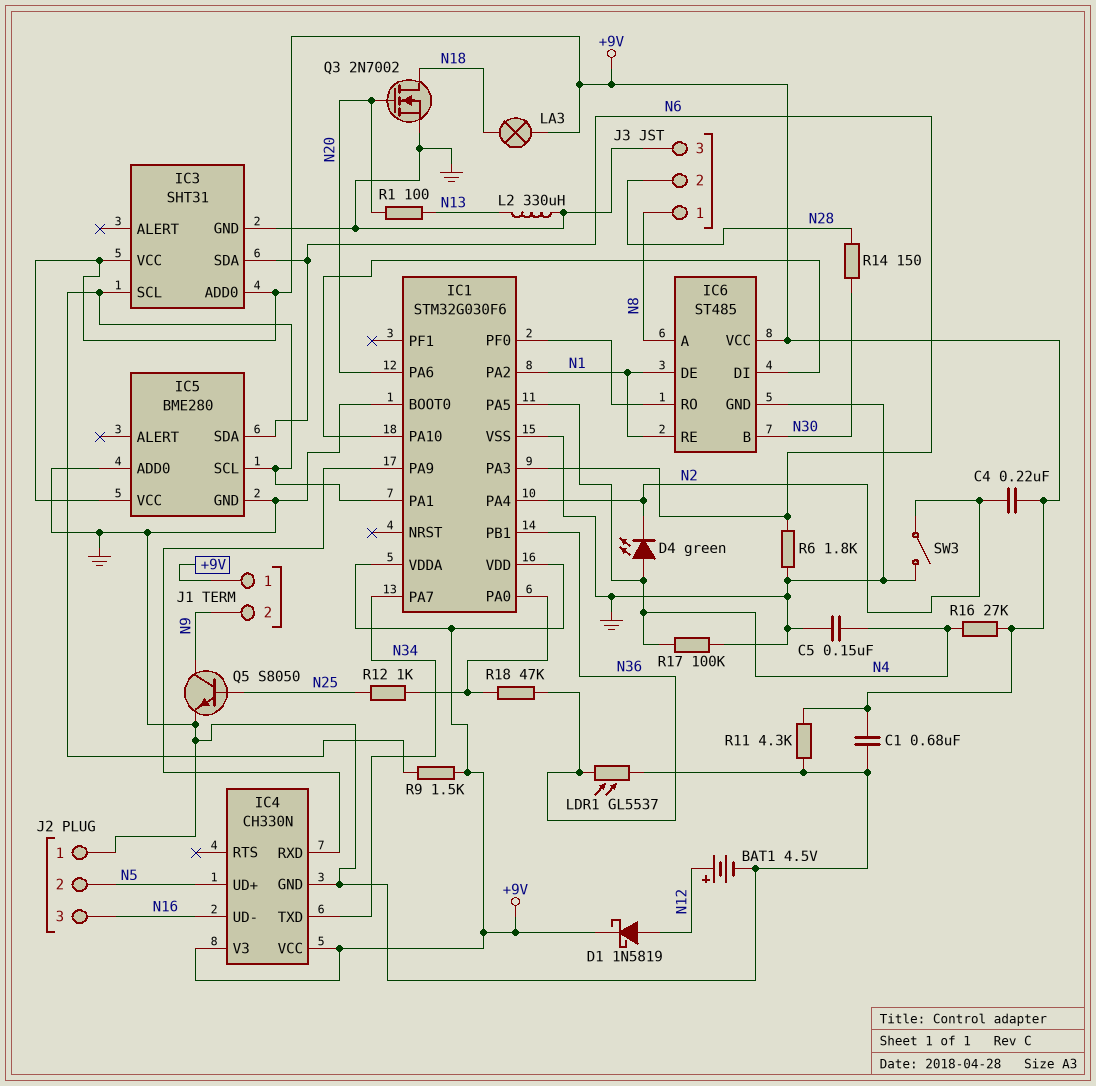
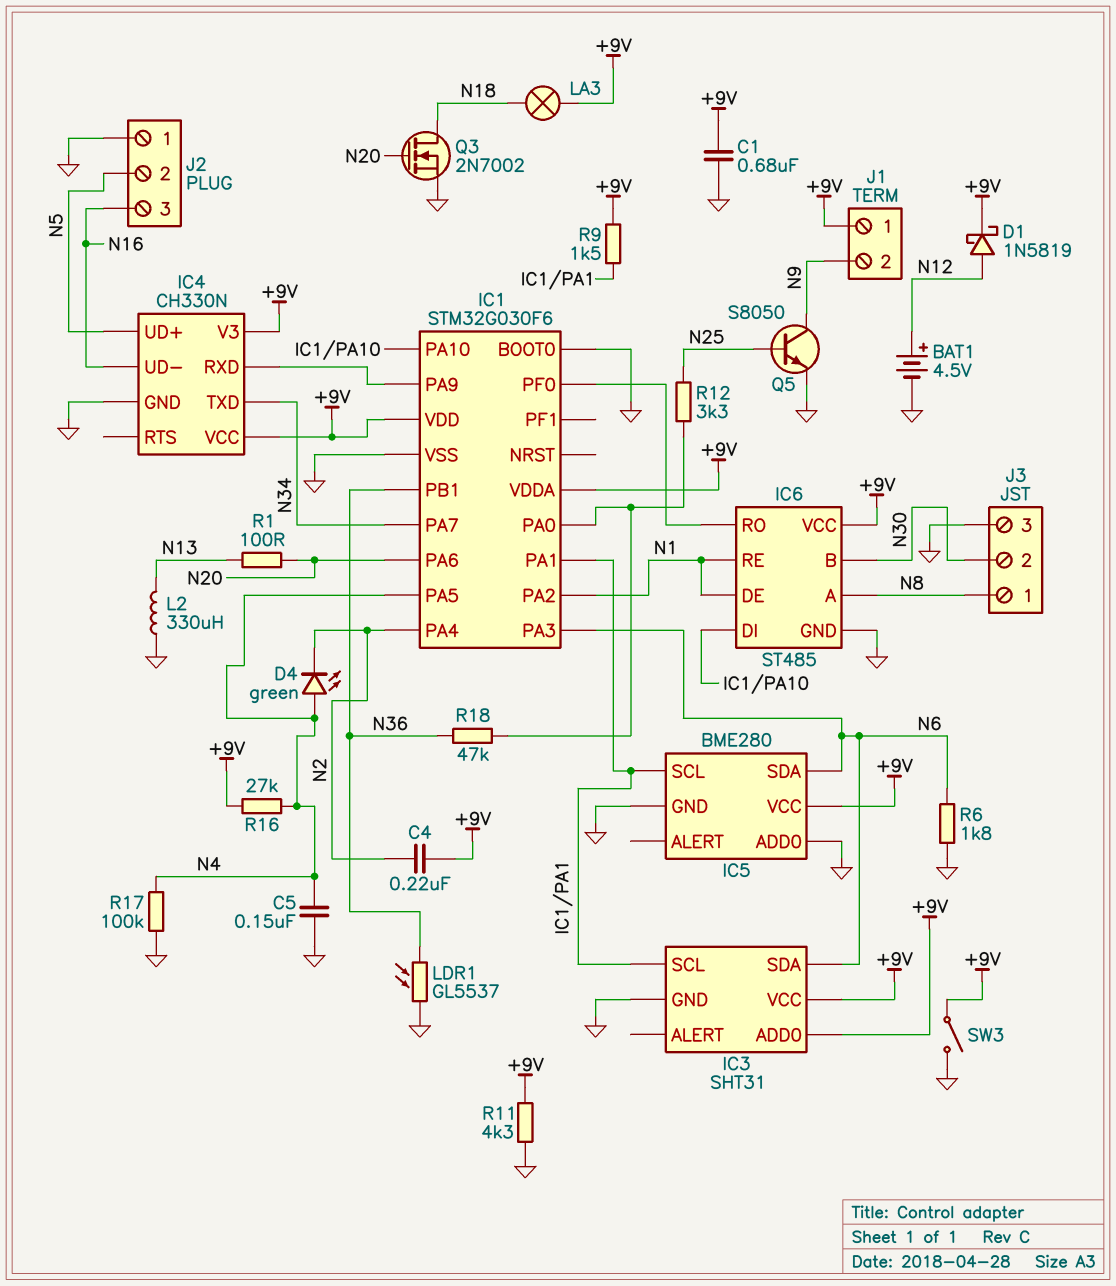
J3 pin 2: N28 -> N30
R12: 1k (IC1/PA0, N25) -> 3.3k (IC1/PA0, N25)
R14: 150 (N28, N30) -> none
SW3: switch (GND, N2) -> switch (+9V, GND)

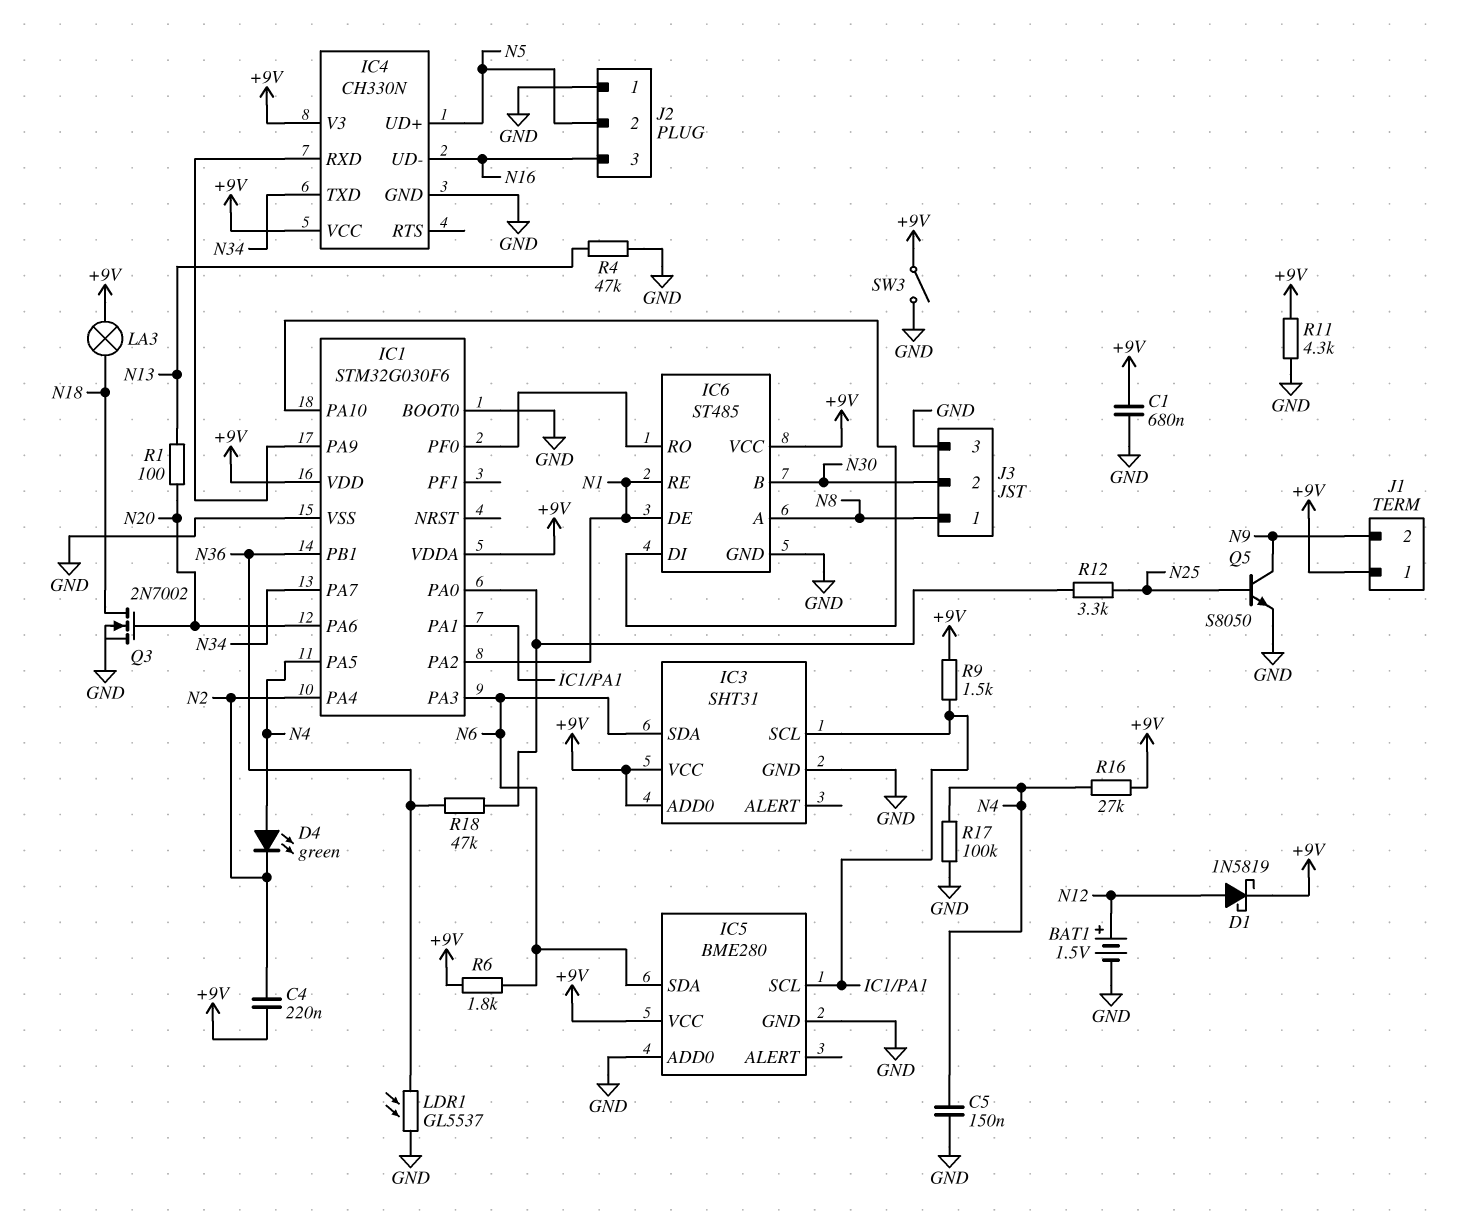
BAT1: 4.5V (plus N12, minus GND) -> 1.5V (plus N12, minus GND)
L2: 330uH (GND, N13) -> none
R4: none -> 47k (GND, N13)
R6: 1.8k (GND, N6) -> 1.8k (+9V, N6)

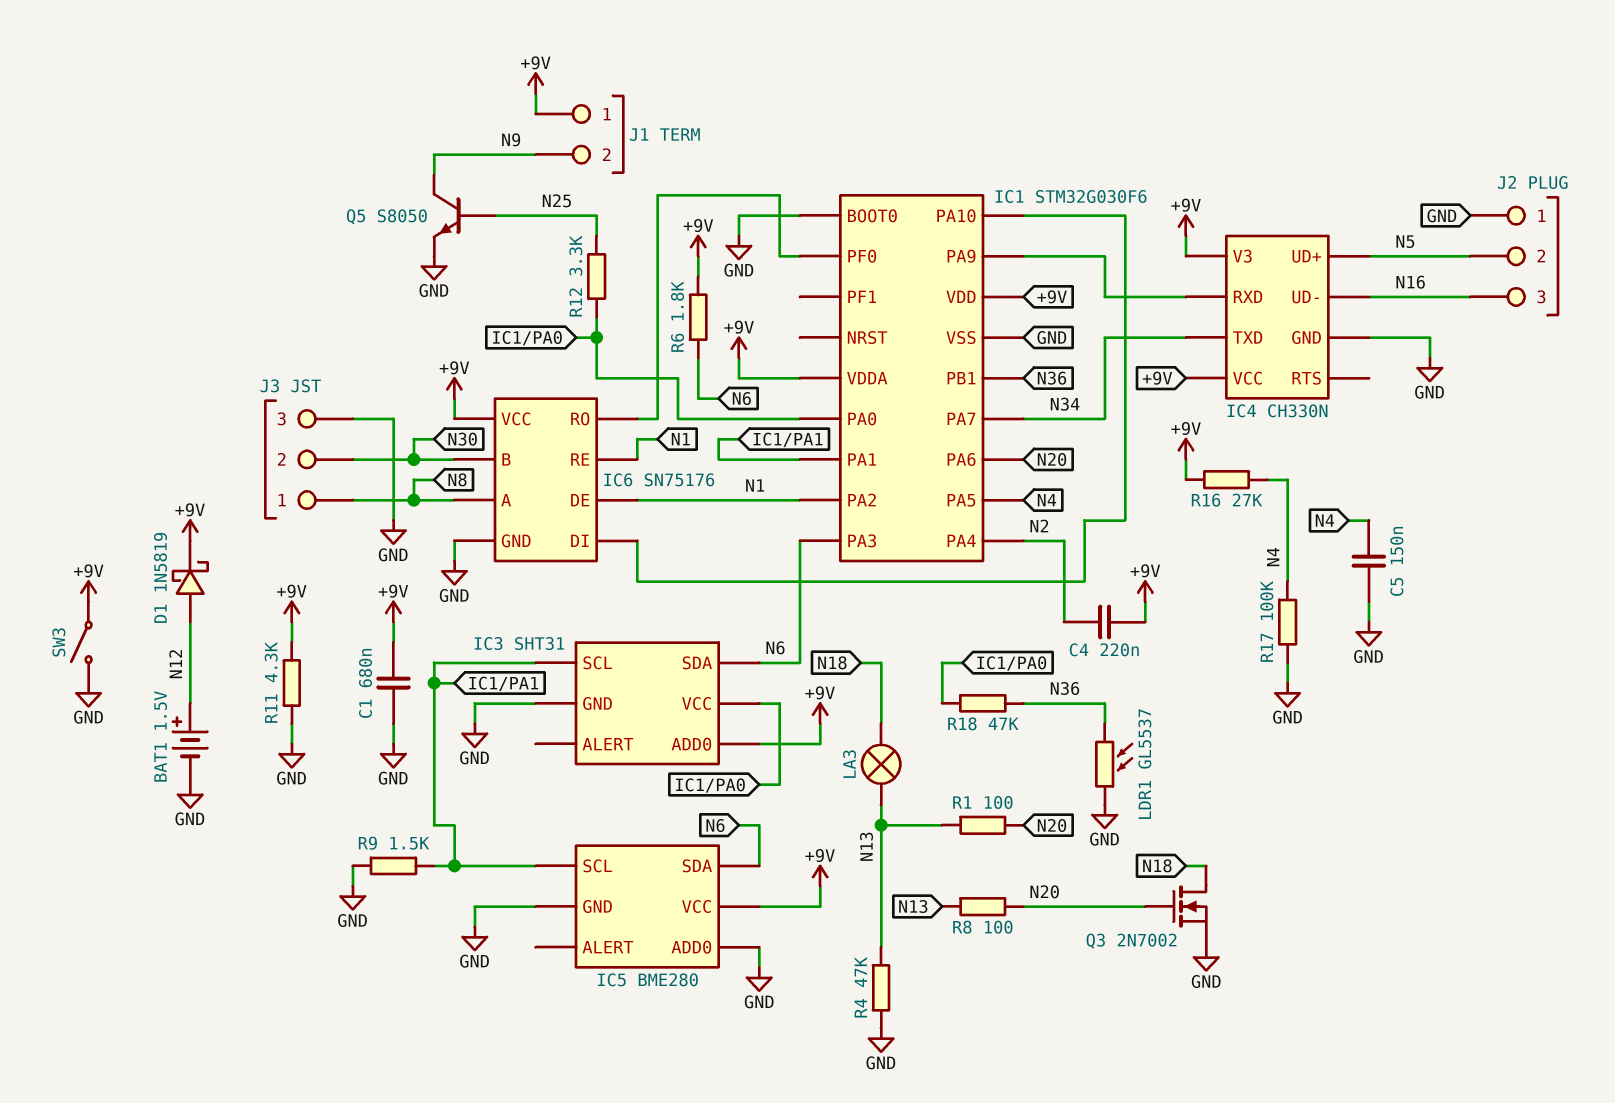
D4: LED green (A N4, K N2) -> none
IC3 pin VCC: +9V -> IC1/PA0
IC6: ST485 -> SN75176
LA3: lamp (+9V, N18) -> lamp (N13, N18)
R8: none -> 100 (N13, N20)
R9: 1.5k (+9V, IC1/PA1) -> 1.5k (GND, IC1/PA1)

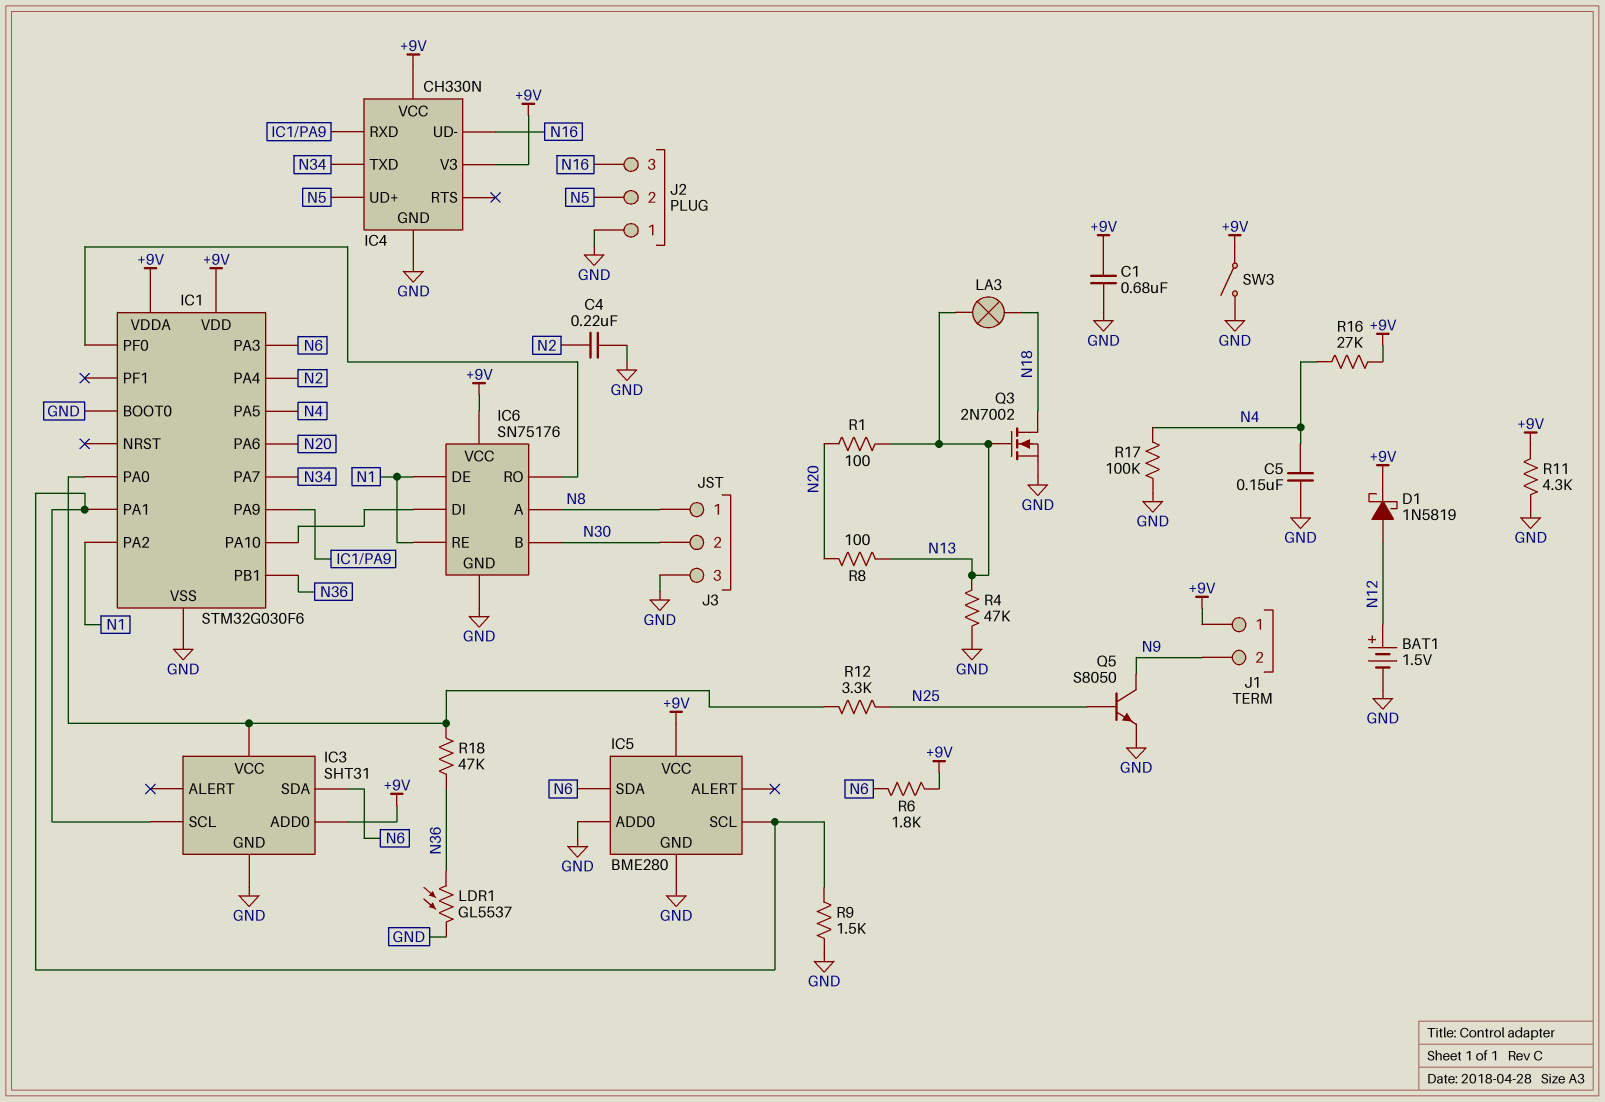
C4: 220nF (+9V, N2) -> 220nF (GND, N2)
Q3: NMOS 2N7002 (G N20, D N18, S GND) -> NMOS 2N7002 (G N13, D N18, S GND)

